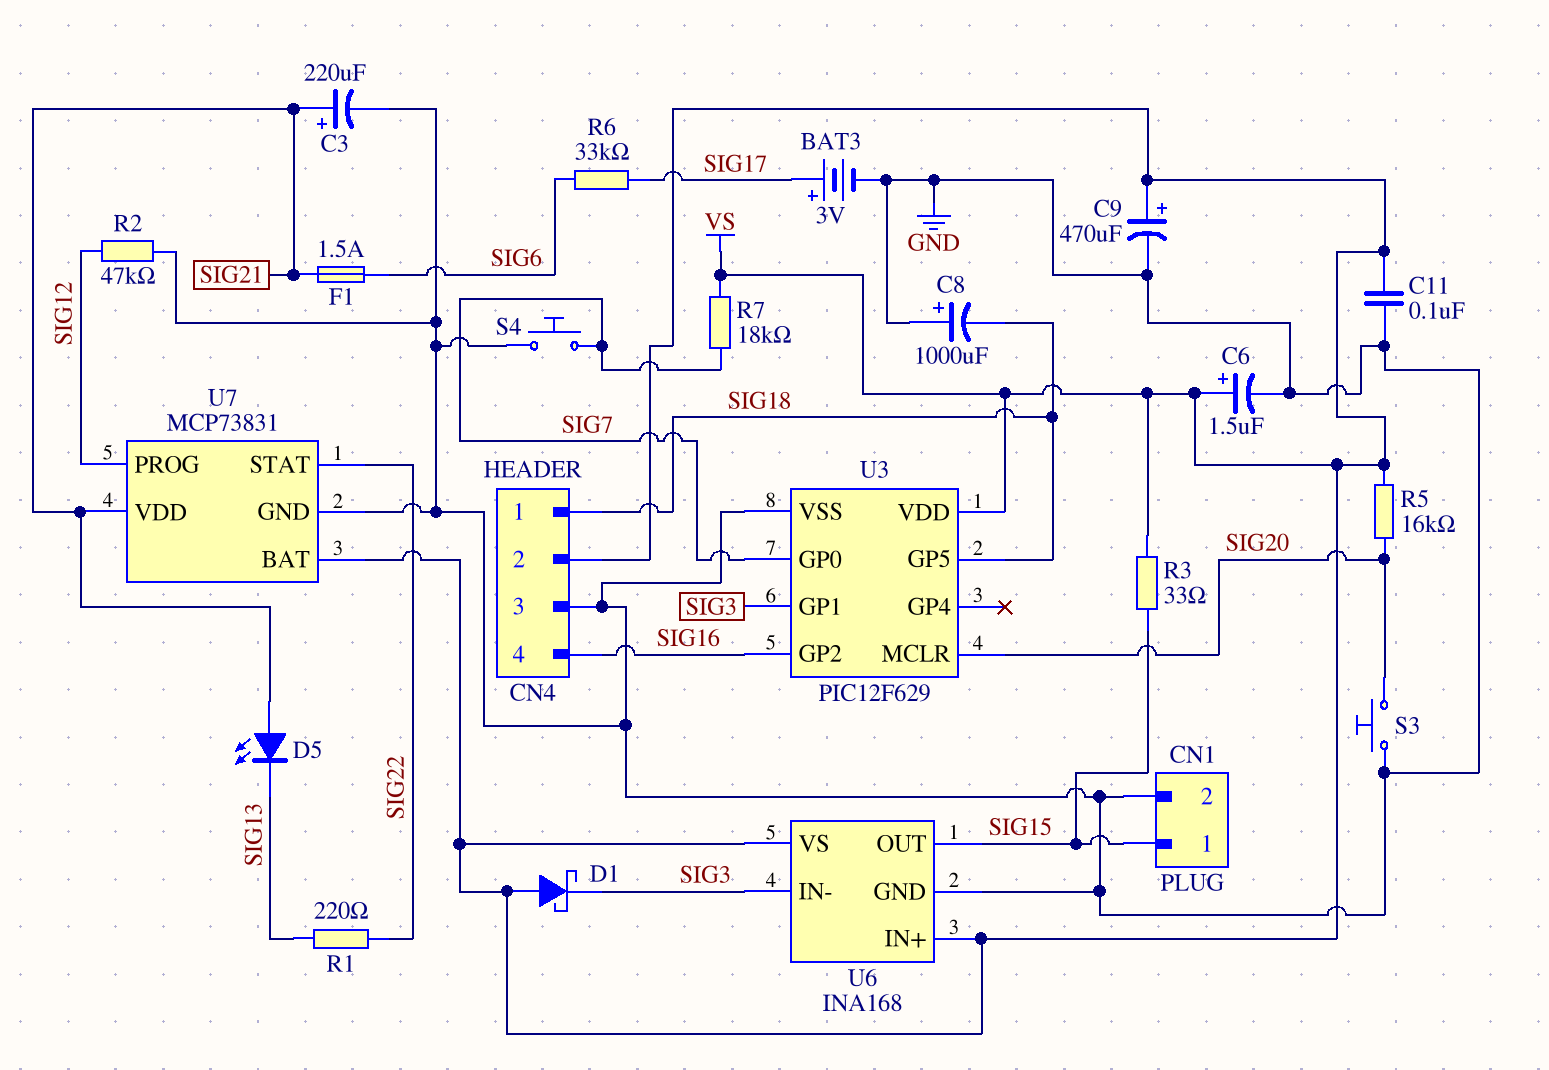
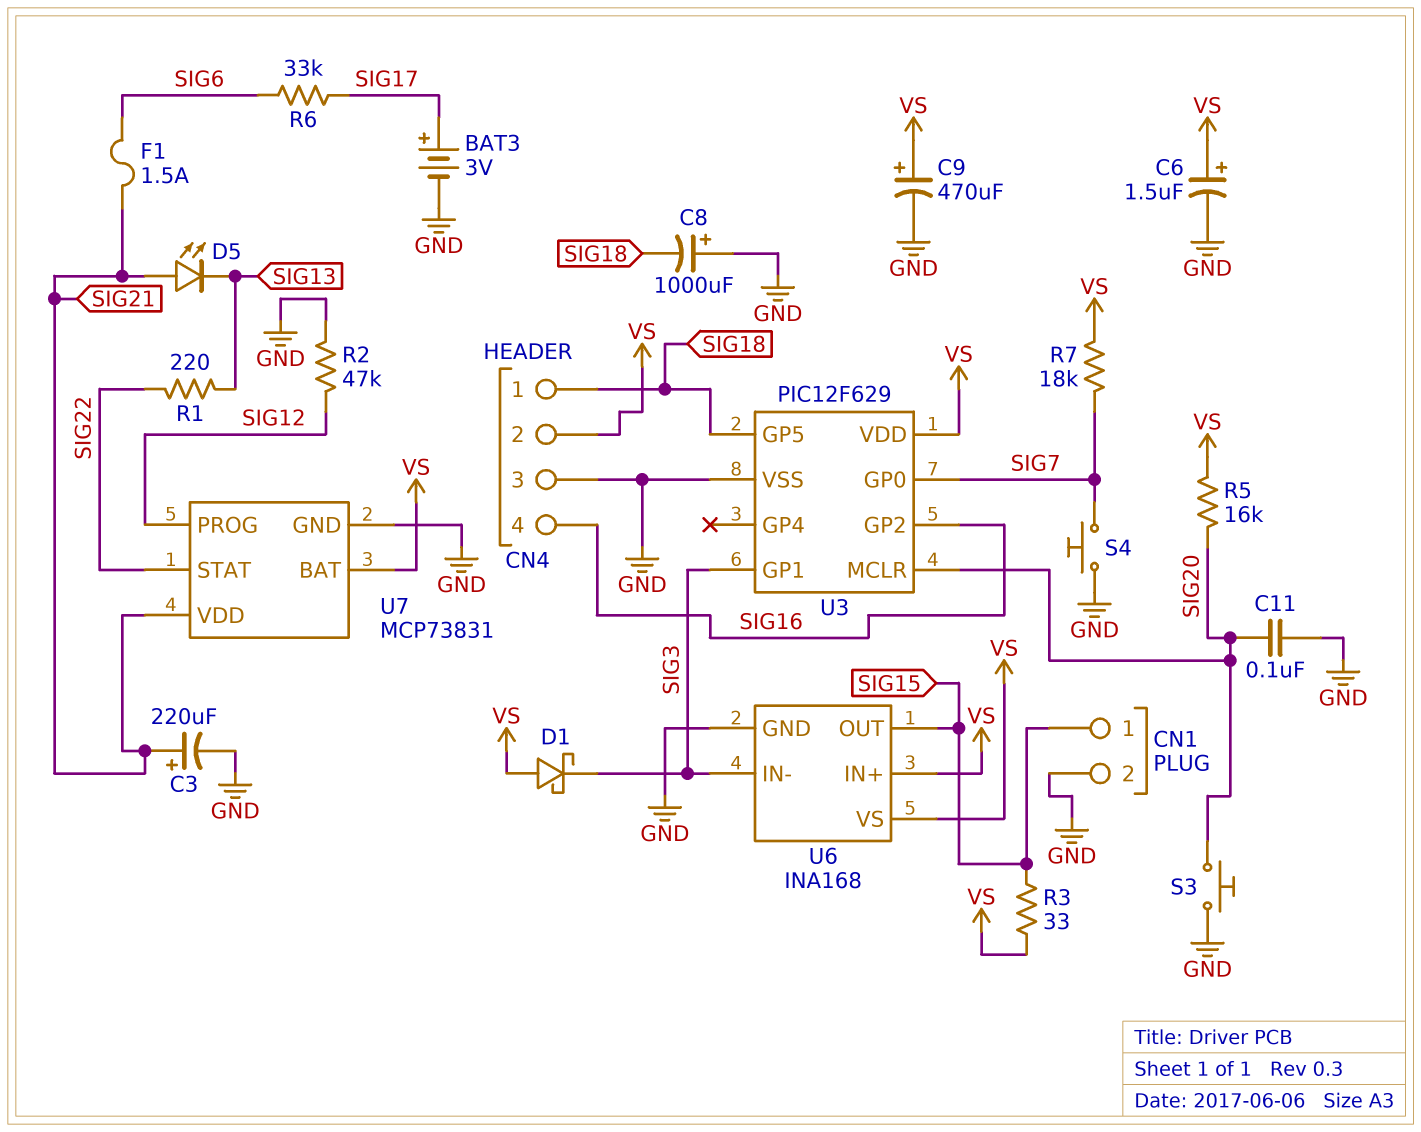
C11: 100nF (GND, VS) -> 100nF (GND, SIG20)

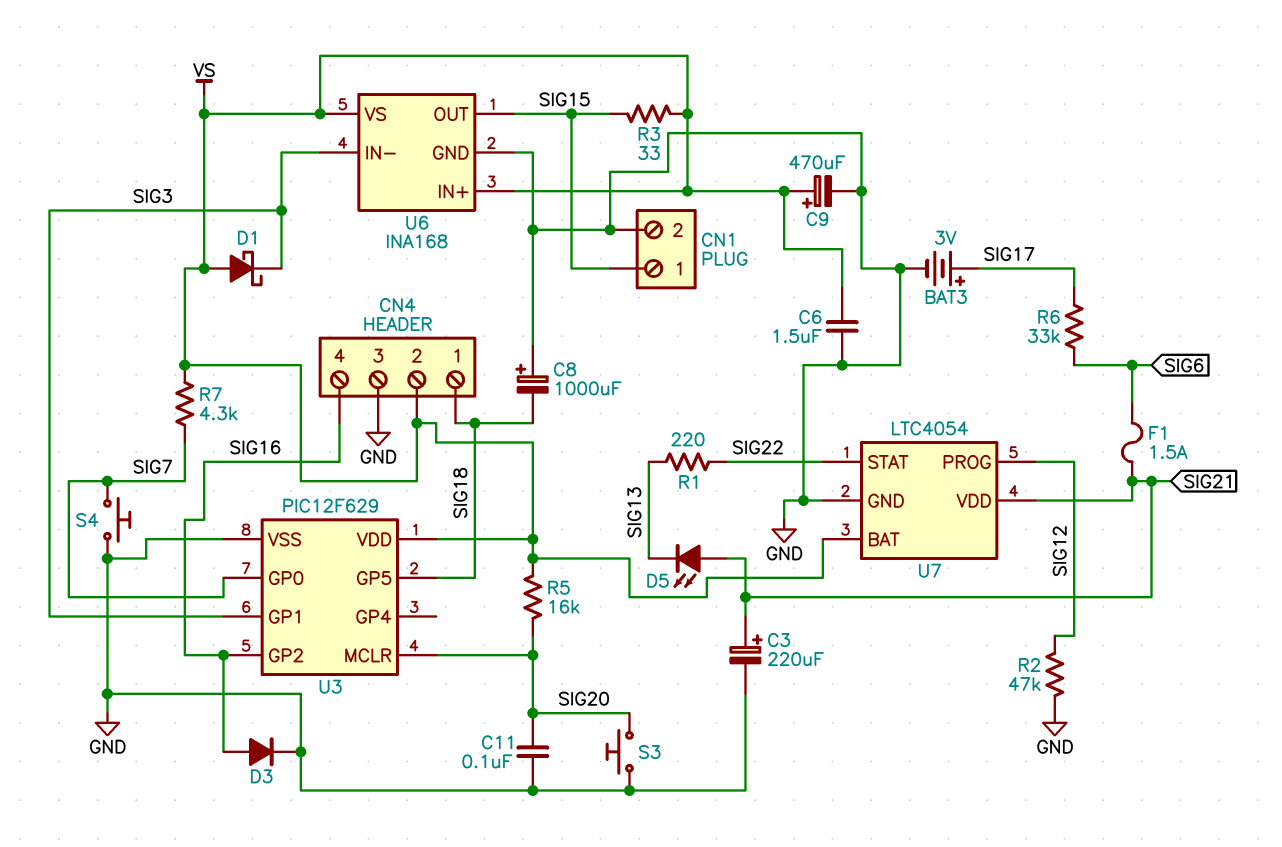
C6: 1.5uF (plus VS, minus GND) -> 1.5uF (GND, VS)
D3: none -> diode (A SIG16, K GND)
R7: 18k (SIG7, VS) -> 4.3k (SIG7, VS)
U7: MCP73831 -> LTC4054

